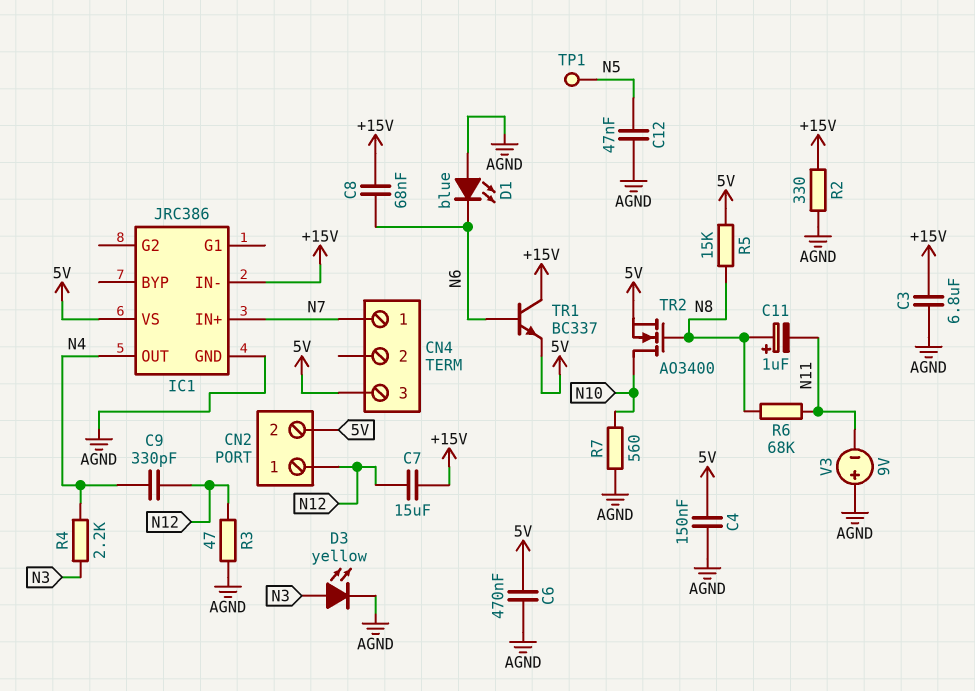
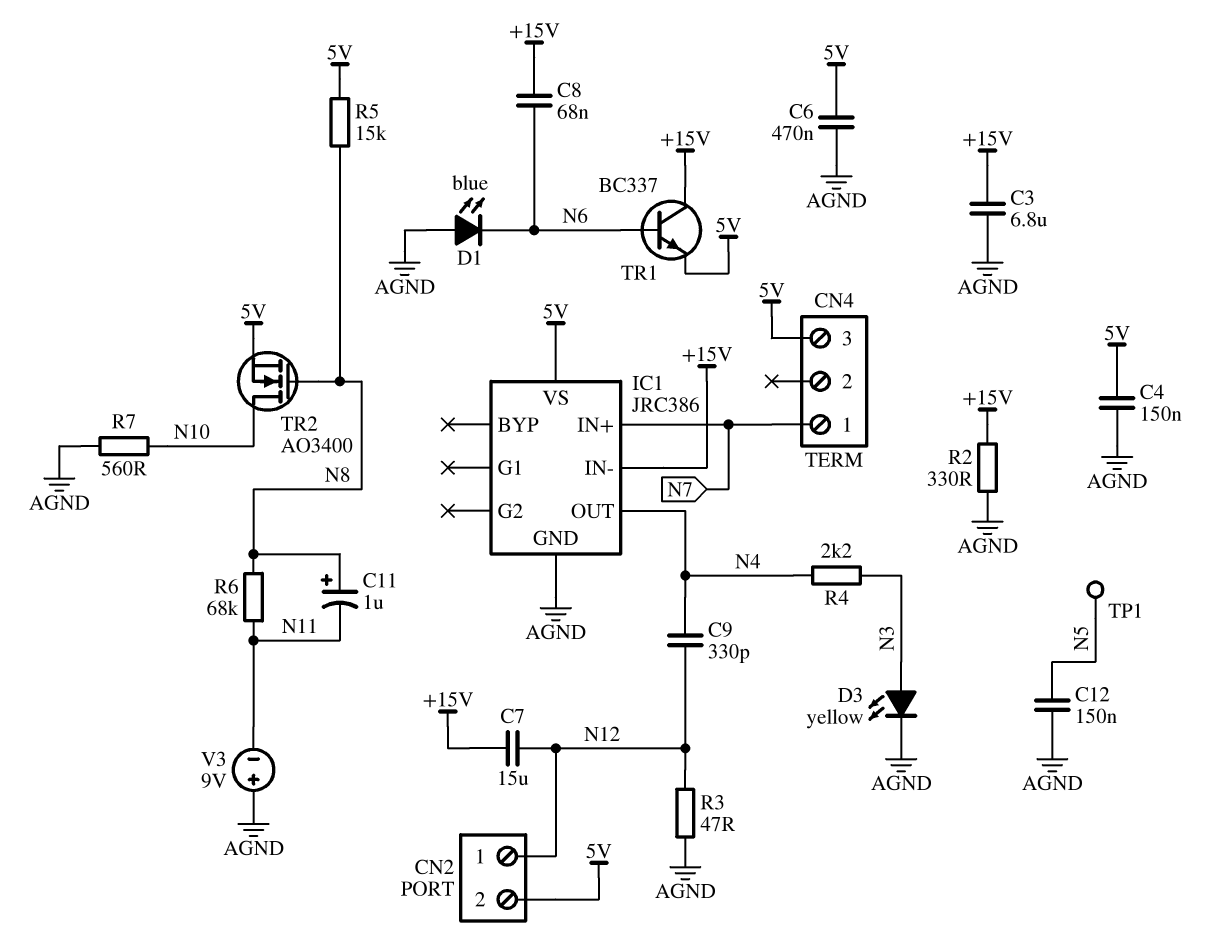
C12: 47nF (AGND, N5) -> 150nF (AGND, N5)

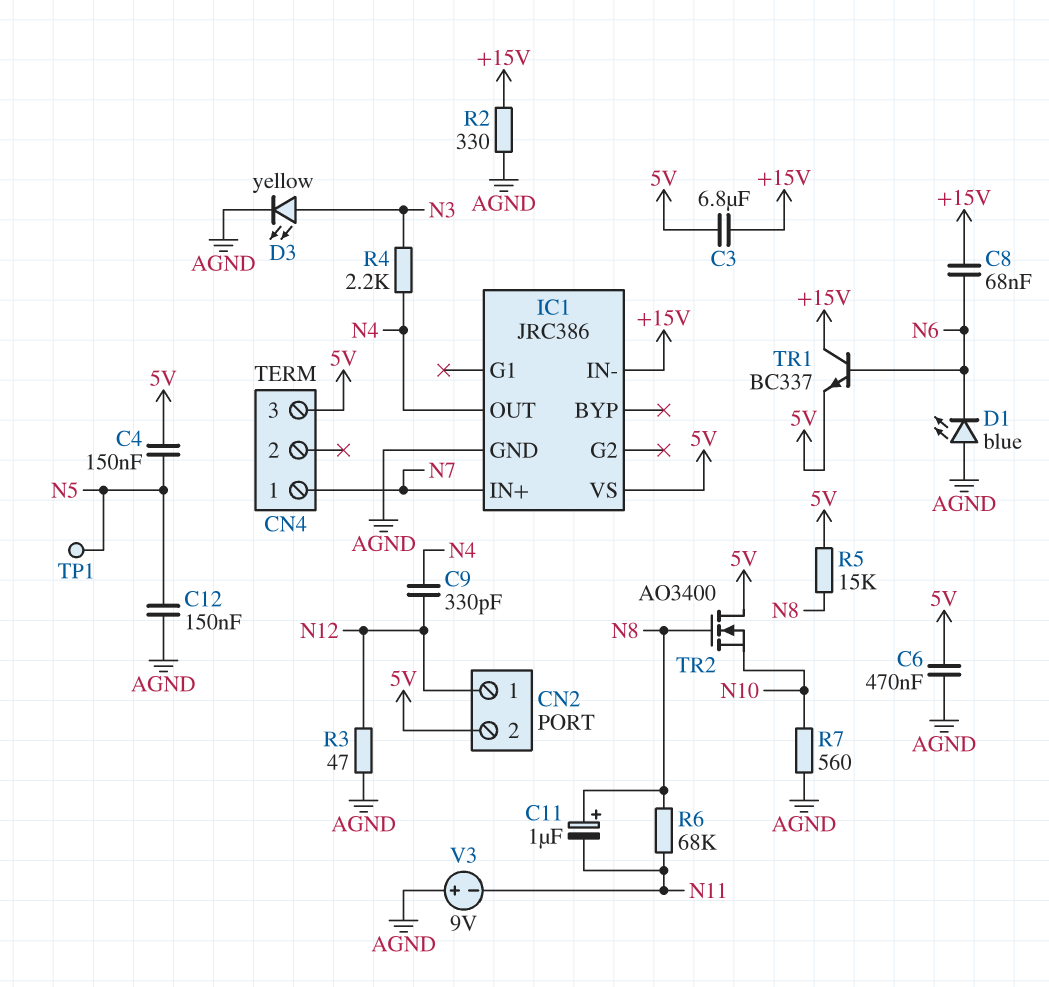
C3: 6.8uF (+15V, AGND) -> 6.8uF (+15V, 5V)
C4: 150nF (5V, AGND) -> 150nF (5V, N5)
C7: 15uF (+15V, N12) -> none
TR2: NMOS AO3400 (G N8, D N10, S 5V) -> NMOS AO3400 (G N8, D 5V, S N10)

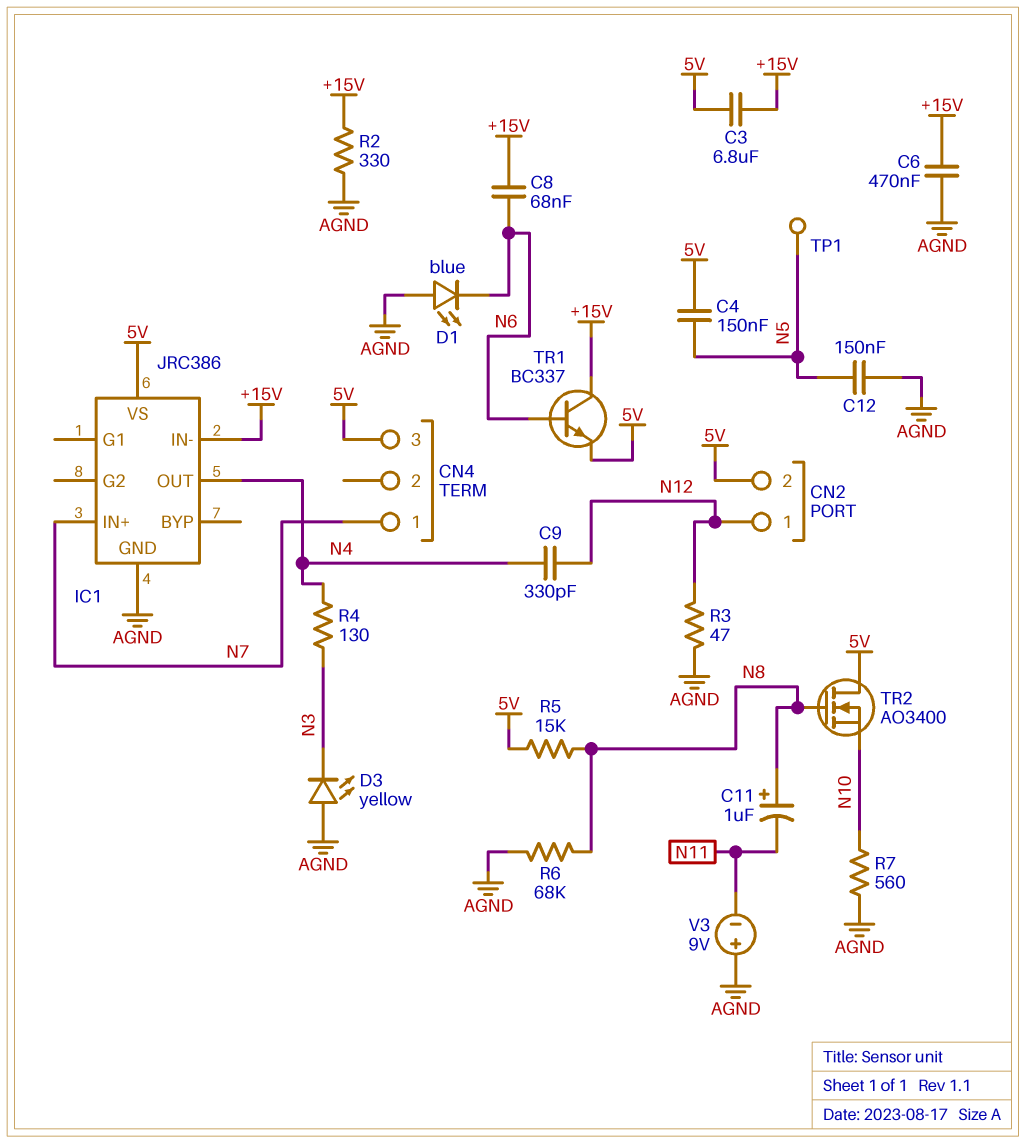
C6: 470nF (5V, AGND) -> 470nF (+15V, AGND)
D3: LED yellow (A N3, K AGND) -> LED yellow (A AGND, K N3)
R4: 2.2k (N3, N4) -> 130 (N3, N4)
R6: 68k (N8, N11) -> 68k (AGND, N8)

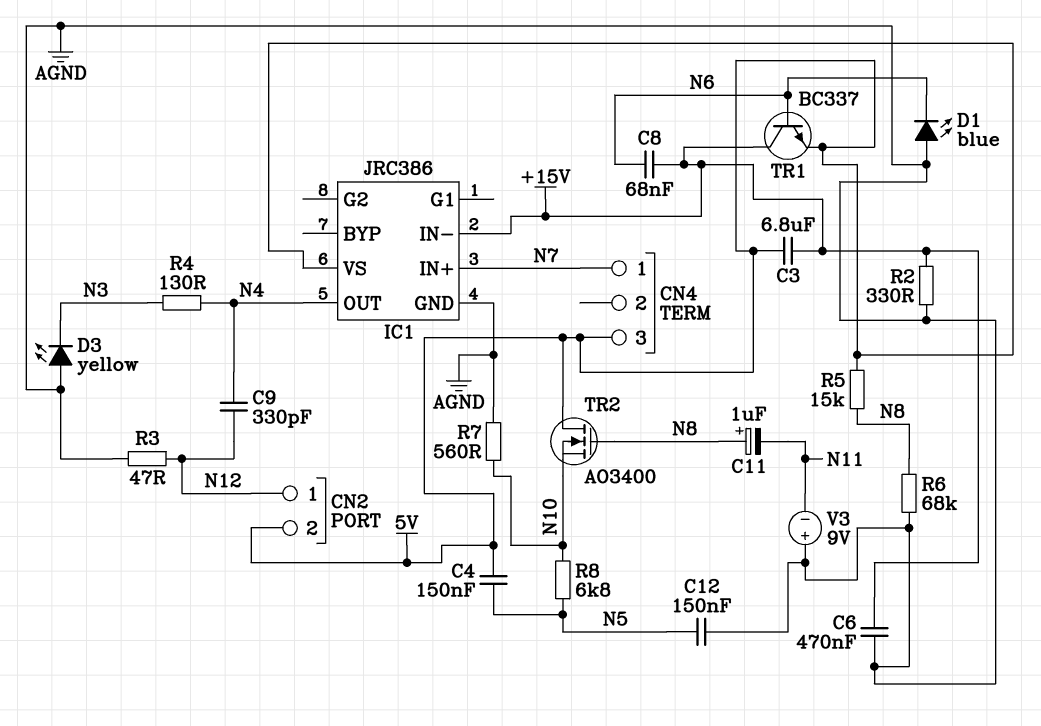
R8: none -> 6.8k (N5, N10)
TP1: test point (N5) -> none

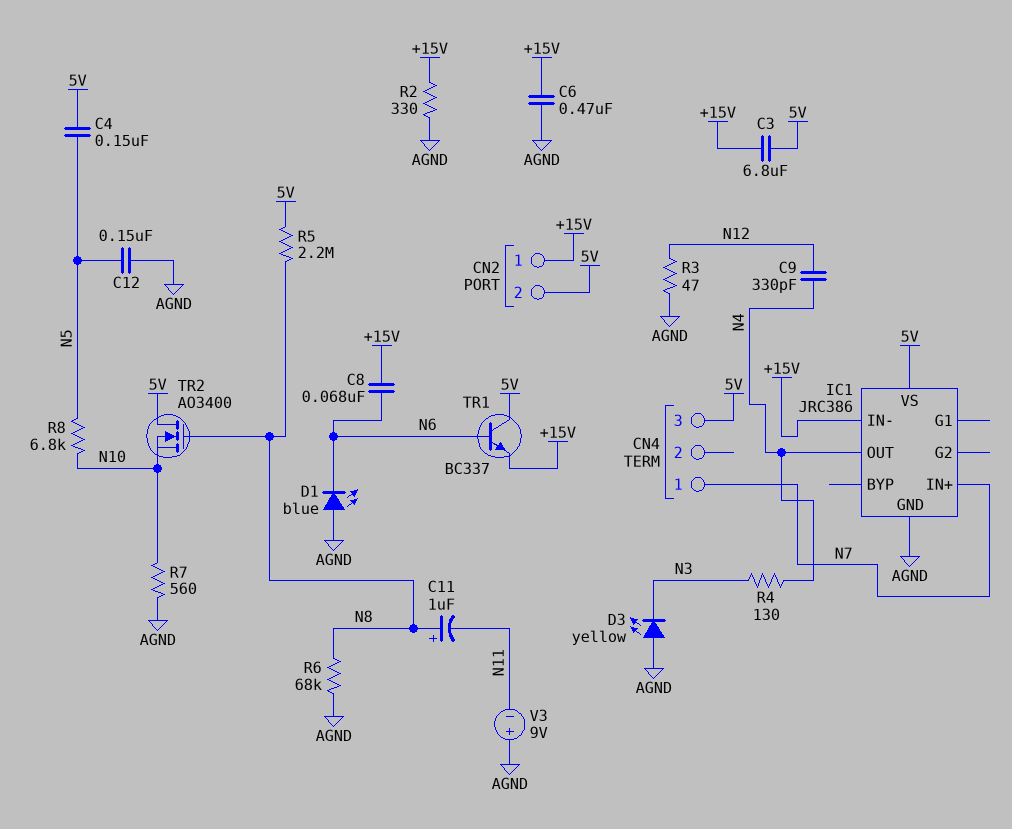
CN2 pin 1: N12 -> +15V
R5: 15k (5V, N8) -> 2.2M (5V, N8)
TR1: NPN BC337 (B N6, C +15V, E 5V) -> NPN BC337 (B N6, C 5V, E +15V)

